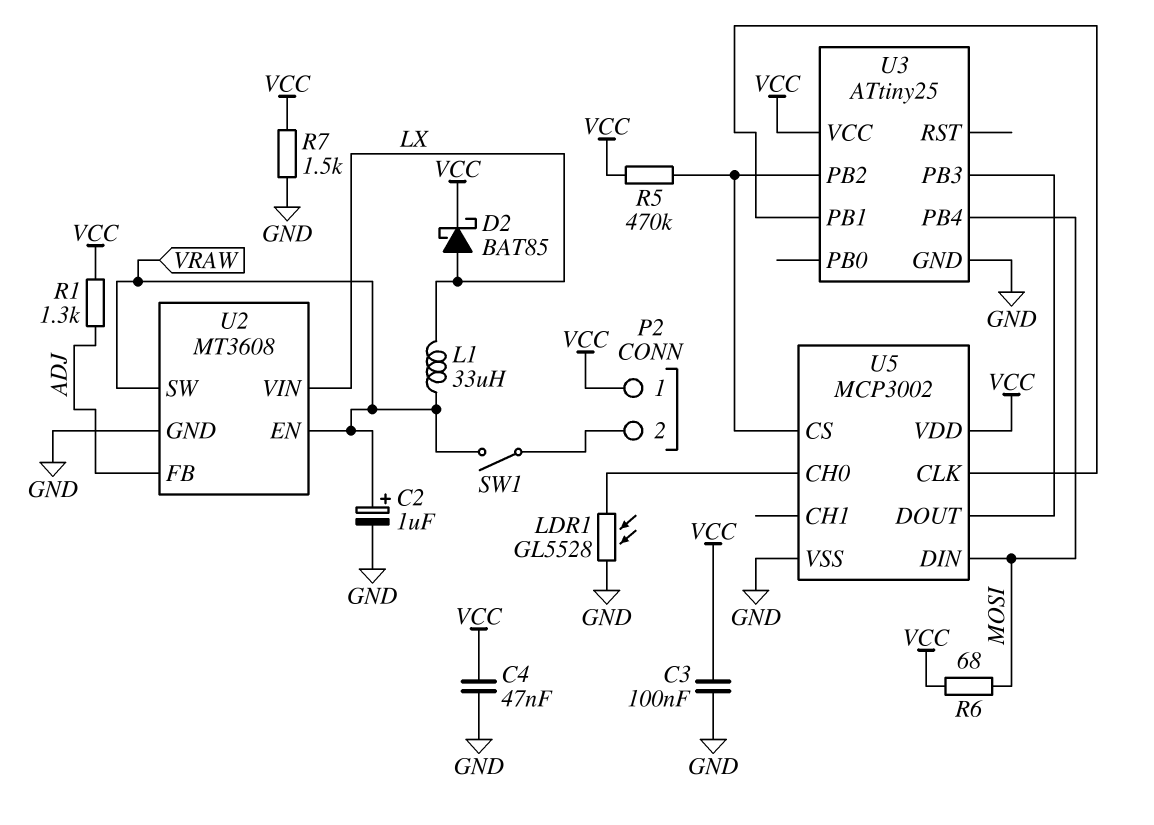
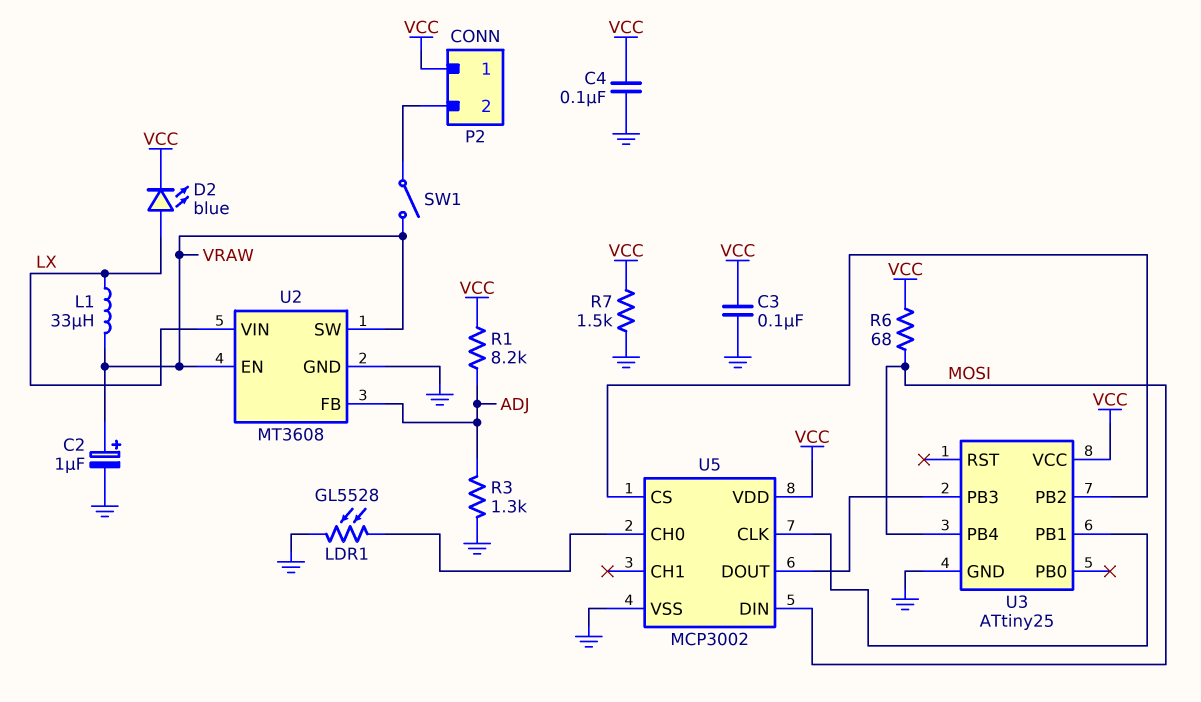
C4: 47nF (GND, VCC) -> 100nF (GND, VCC)
D2: schottky BAT85 (A LX, K VCC) -> LED blue (A LX, K VCC)
R1: 1.3k (ADJ, VCC) -> 8.2k (ADJ, VCC)
R3: none -> 1.3k (ADJ, GND)
R5: 470k (U3/PB2, VCC) -> none

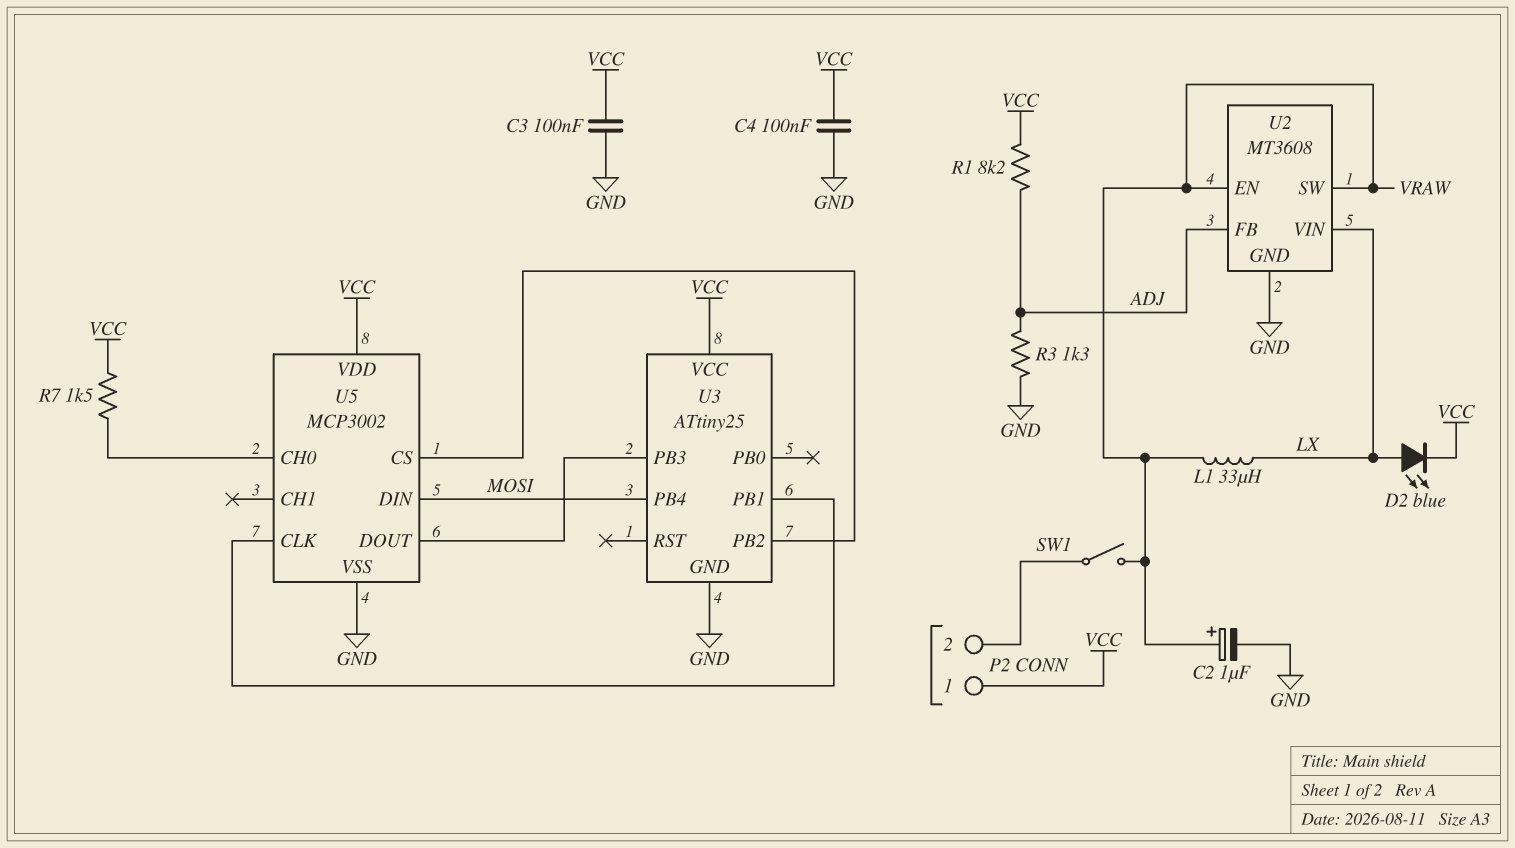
LDR1: GL5528 (GND, U5/CH0) -> none
R6: 68 (MOSI, VCC) -> none
R7: 1.5k (GND, VCC) -> 1.5k (U5/CH0, VCC)

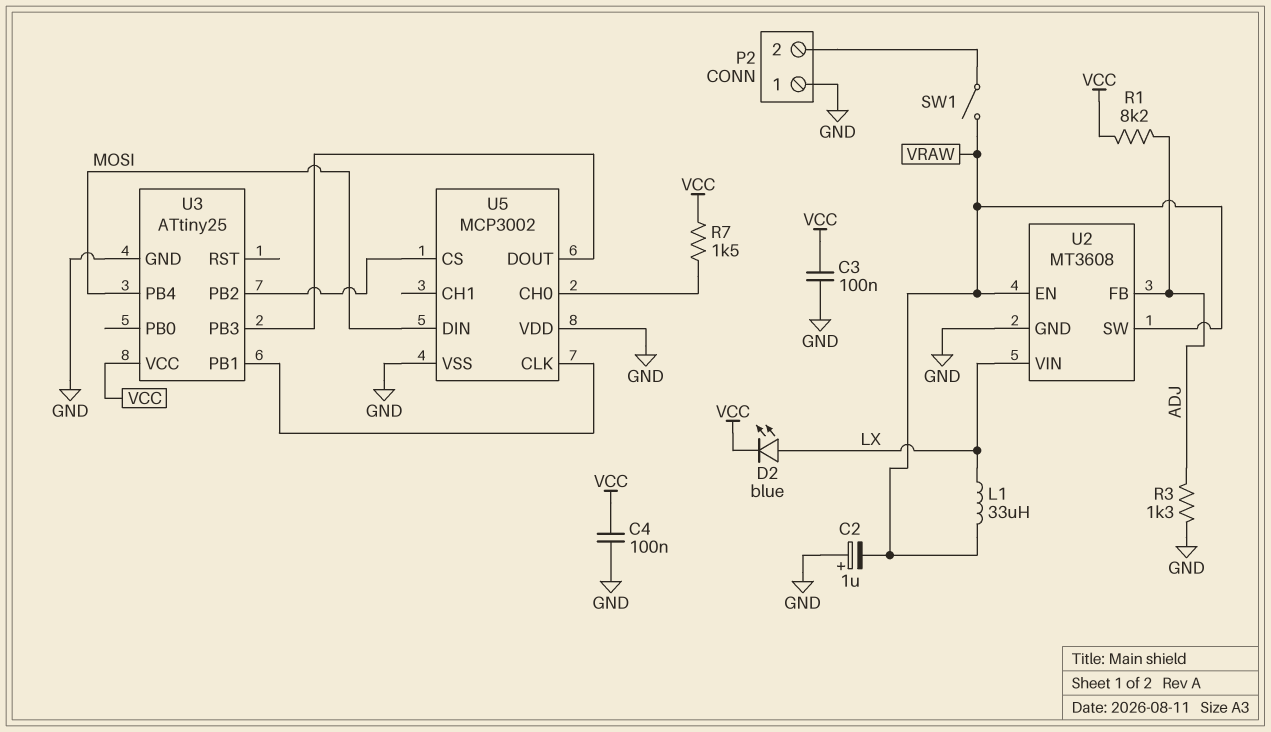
C2: 1uF (plus VRAW, minus GND) -> 1uF (plus GND, minus VRAW)
P2 pin 1: VCC -> GND
U5 pin VDD: VCC -> GND

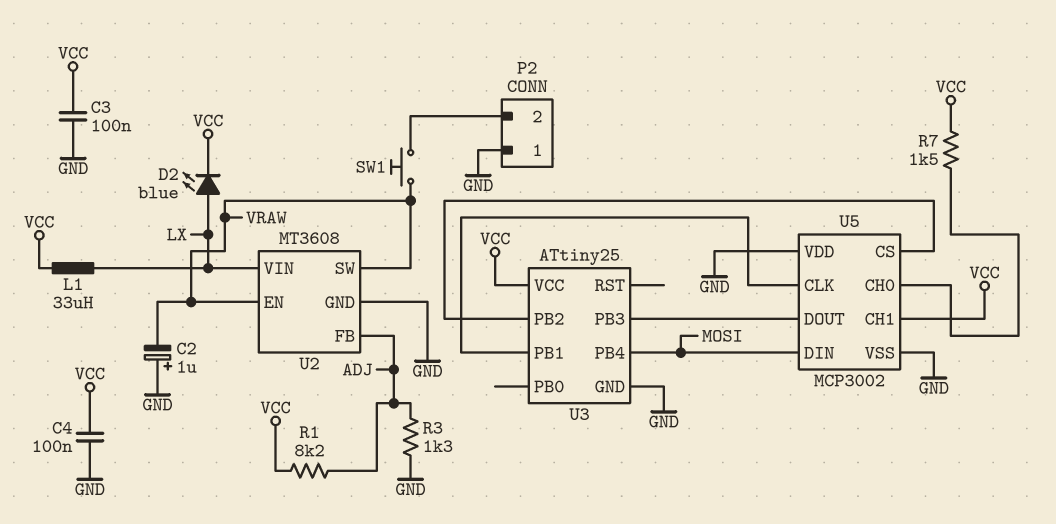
L1: 33uH (LX, VRAW) -> 33uH (LX, VCC)
SW1: switch (P2/2, VRAW) -> button (P2/2, VRAW)
U5 pin CH1: none -> VCC

